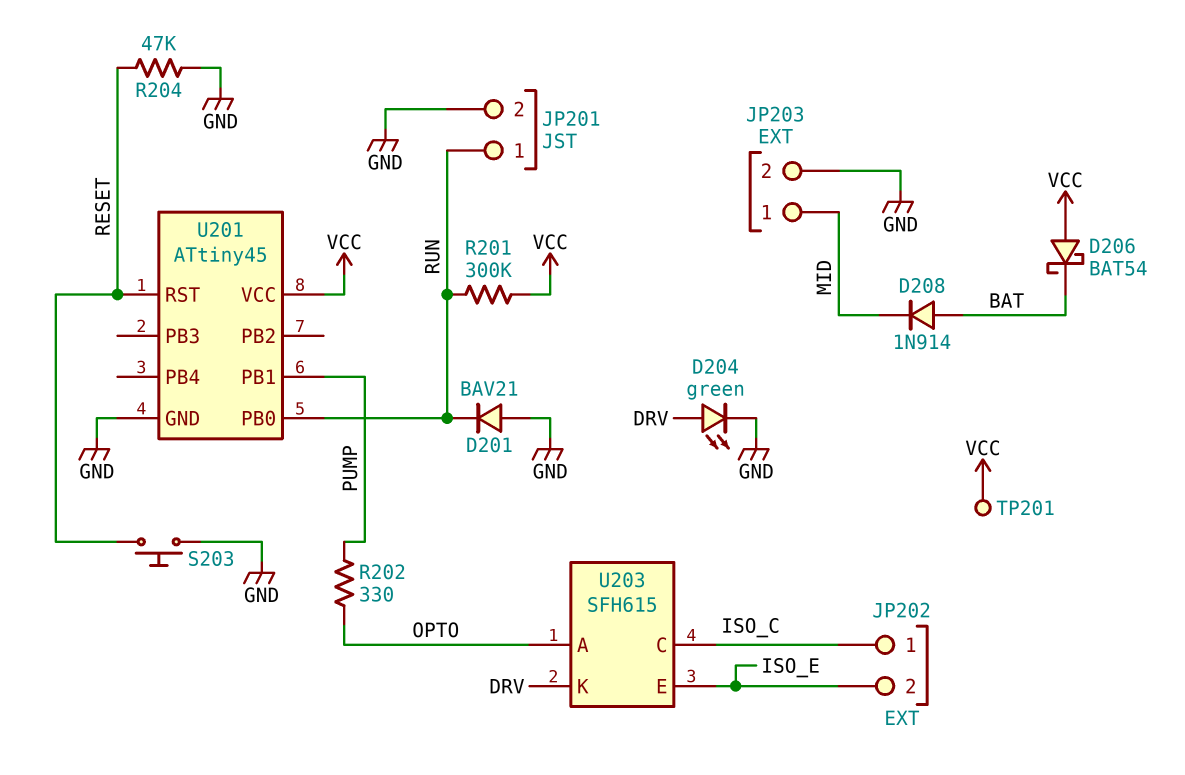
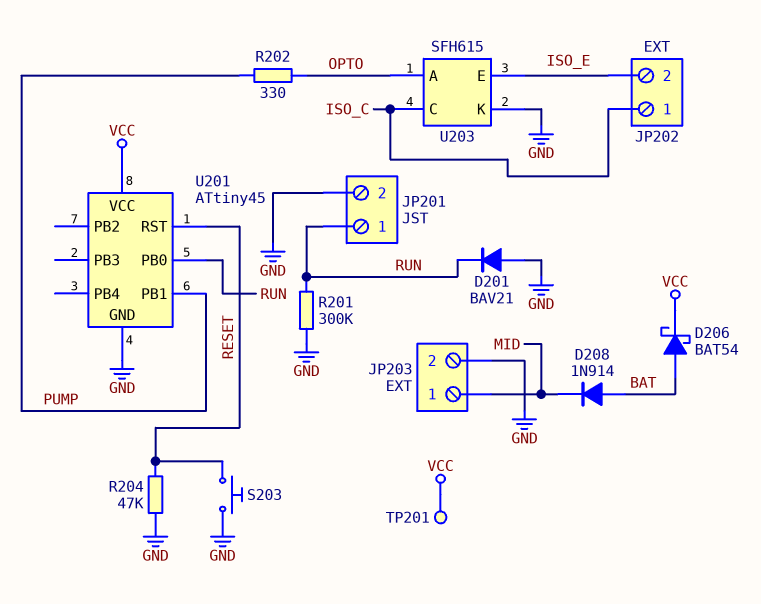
D204: LED green (A DRV, K GND) -> none
D206: schottky BAT54 (A VCC, K BAT) -> schottky BAT54 (A BAT, K VCC)
R201: 300k (RUN, VCC) -> 300k (GND, RUN)
U203 pin K: DRV -> GND

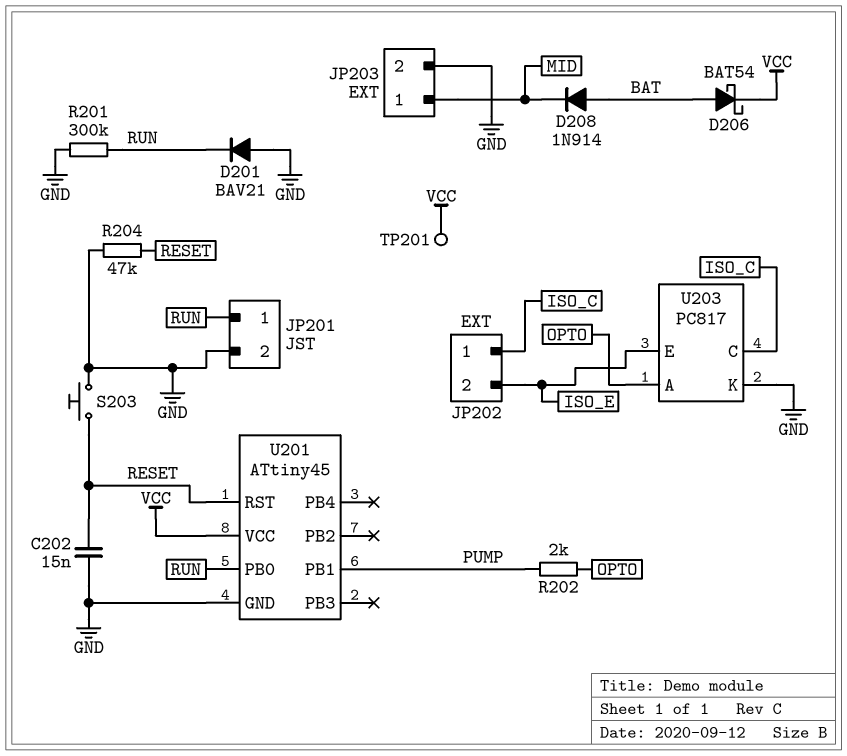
C202: none -> 15nF (GND, RESET)
R202: 330 (OPTO, PUMP) -> 2k (OPTO, PUMP)
U203: SFH615 -> PC817

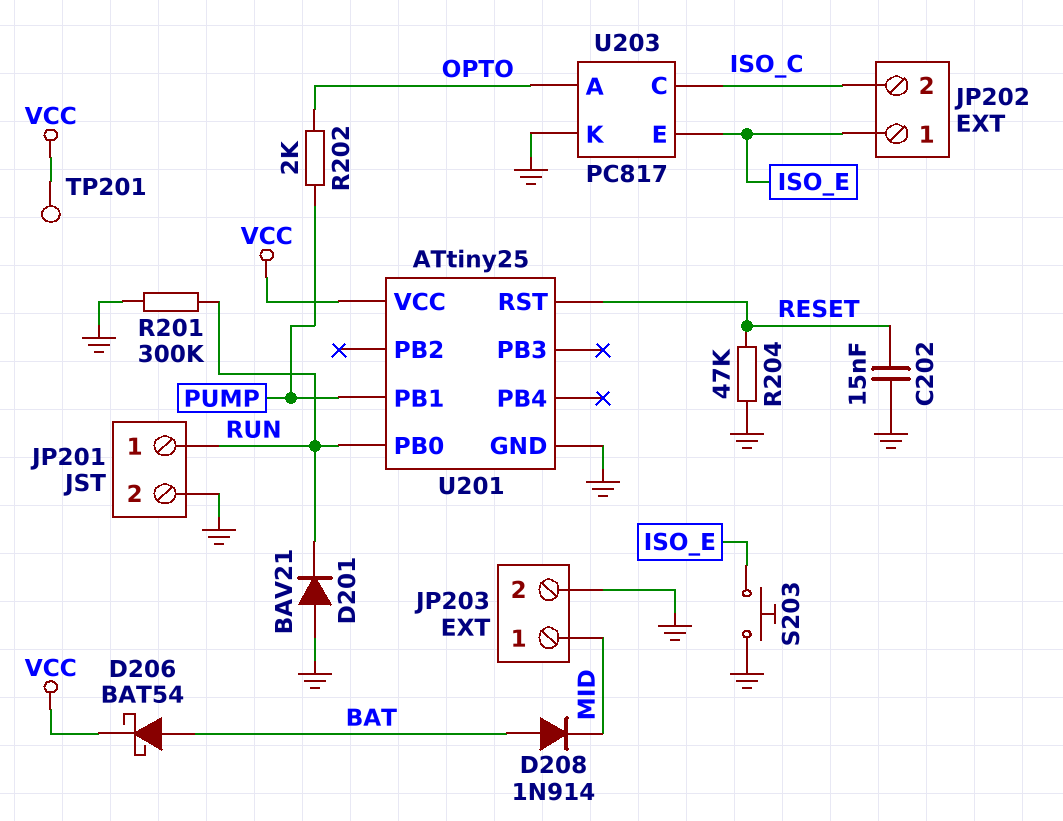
JP202 pin 1: ISO_C -> ISO_E
JP202 pin 2: ISO_E -> ISO_C
S203: button (GND, RESET) -> button (GND, ISO_E)
U201: ATtiny45 -> ATtiny25

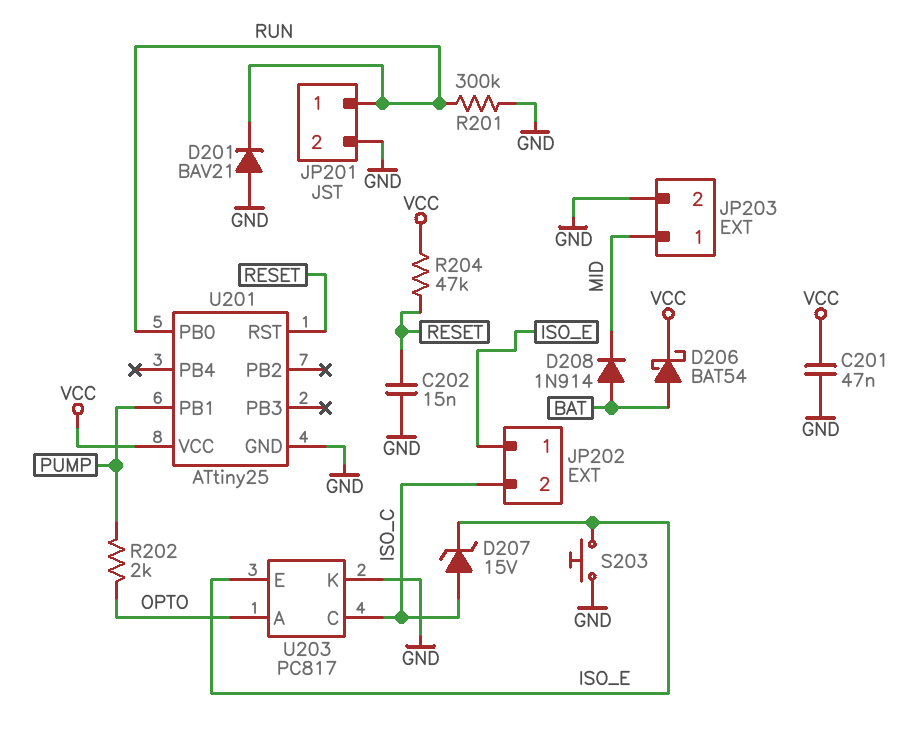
C201: none -> 47nF (GND, VCC)
D207: none -> zener 15V (A ISO_C, K ISO_E)
R204: 47k (GND, RESET) -> 47k (RESET, VCC)
TP201: test point (VCC) -> none

